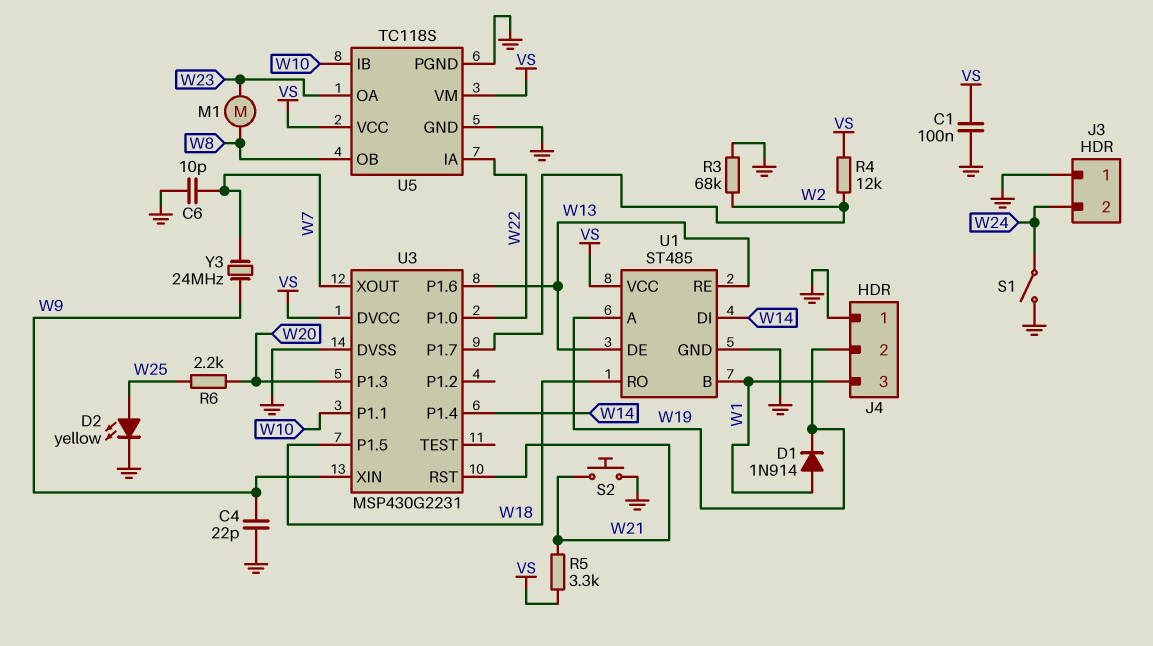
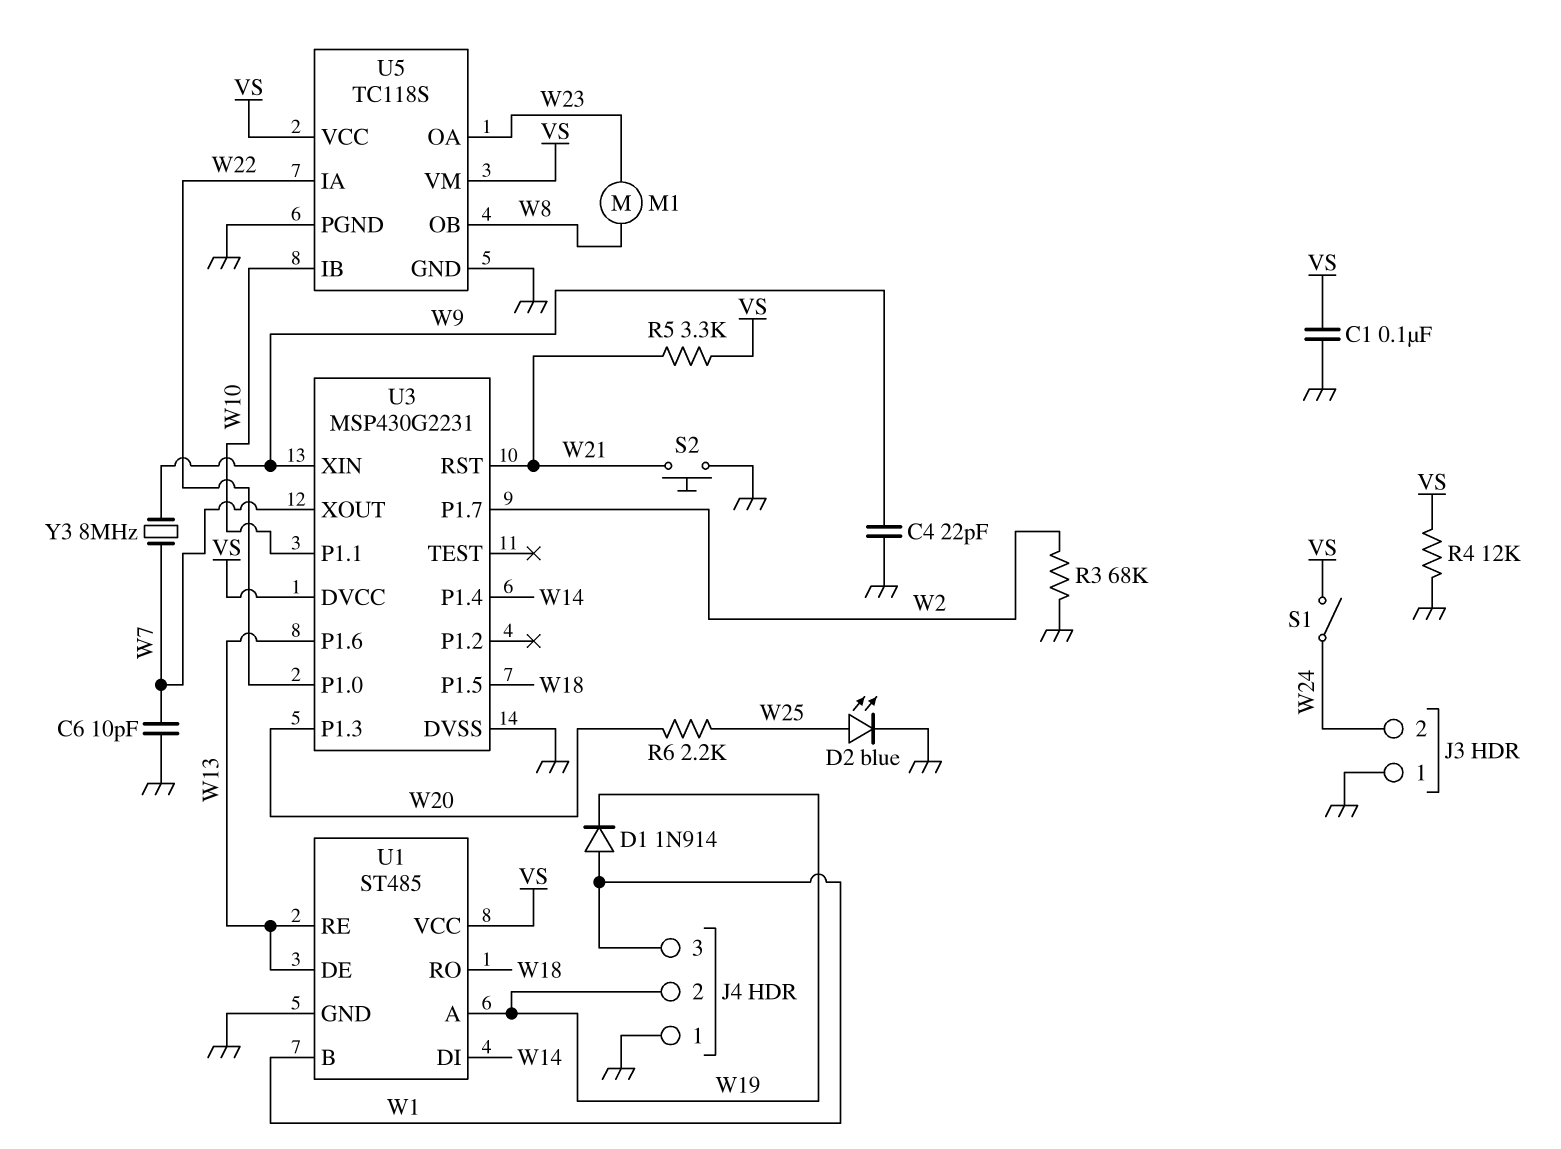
D2: LED yellow (A W25, K GND) -> LED blue (A W25, K GND)
R4: 12k (VS, W2) -> 12k (GND, VS)
S1: switch (GND, W24) -> switch (VS, W24)
Y3: 24MHz (W7, W9) -> 8MHz (W7, W9)

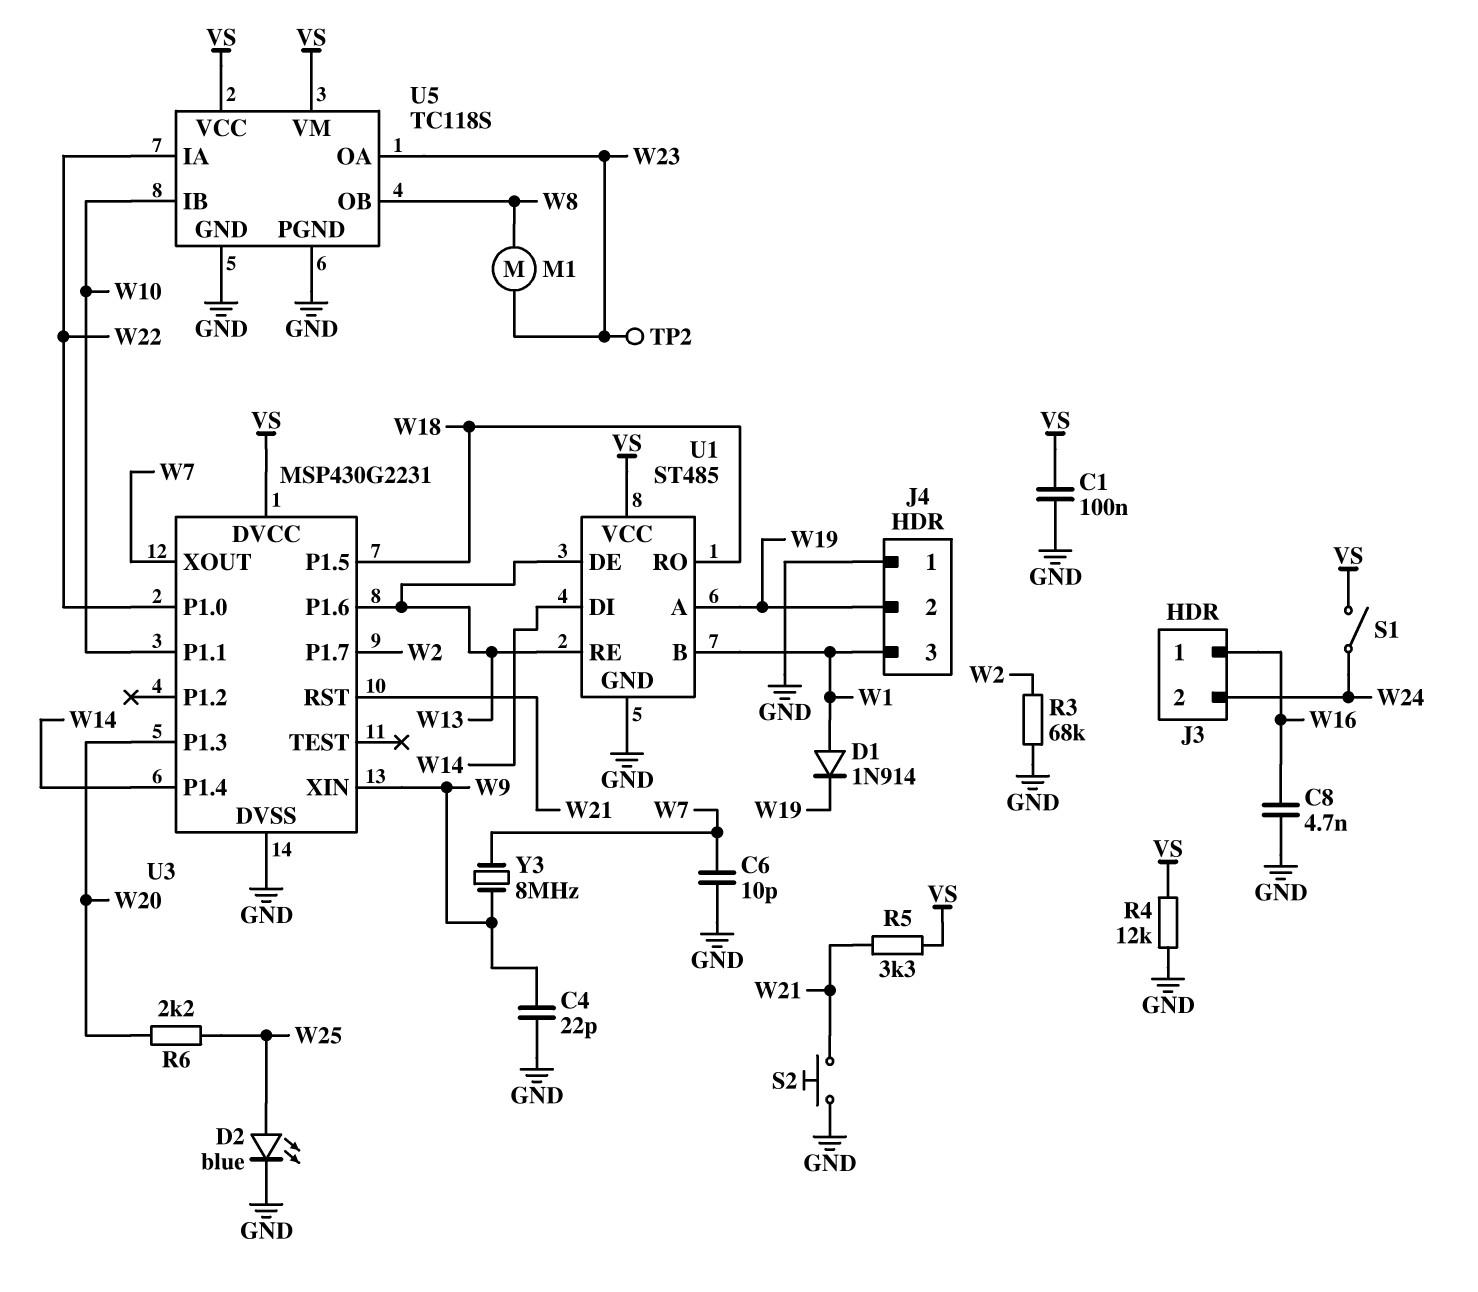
C8: none -> 4.7nF (GND, W16)
J3 pin 1: GND -> W16
TP2: none -> test point (W23)

